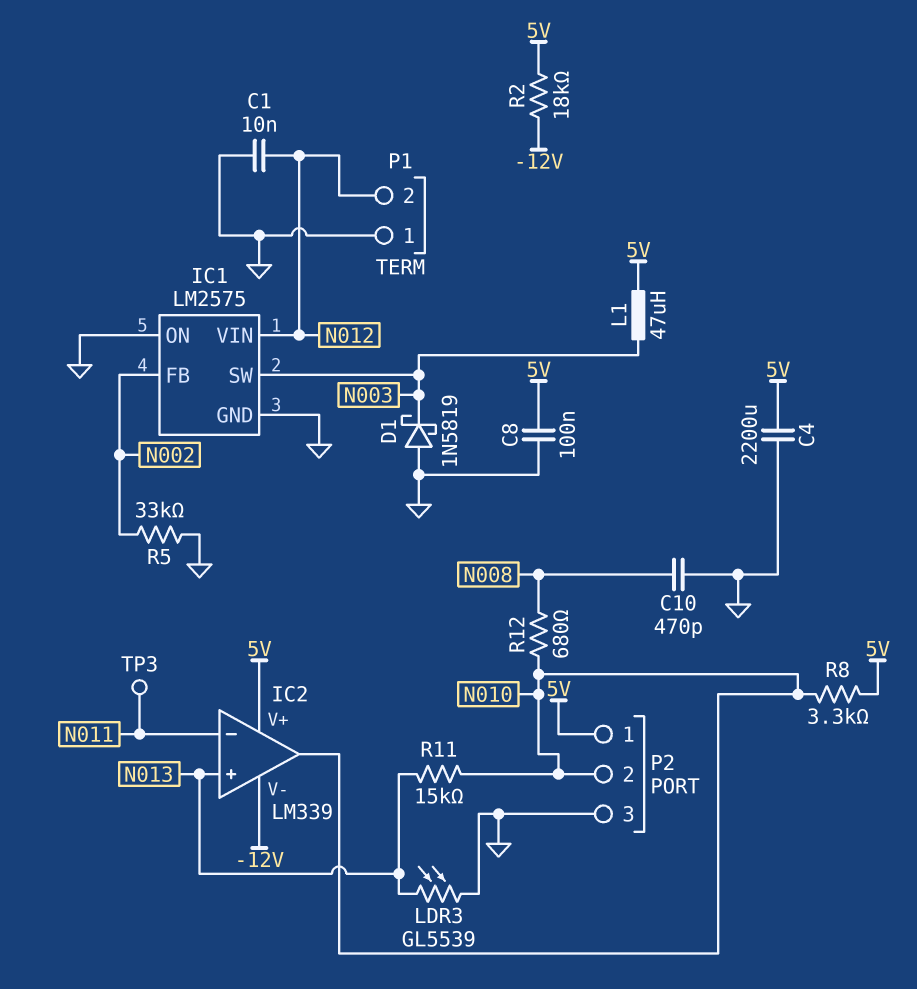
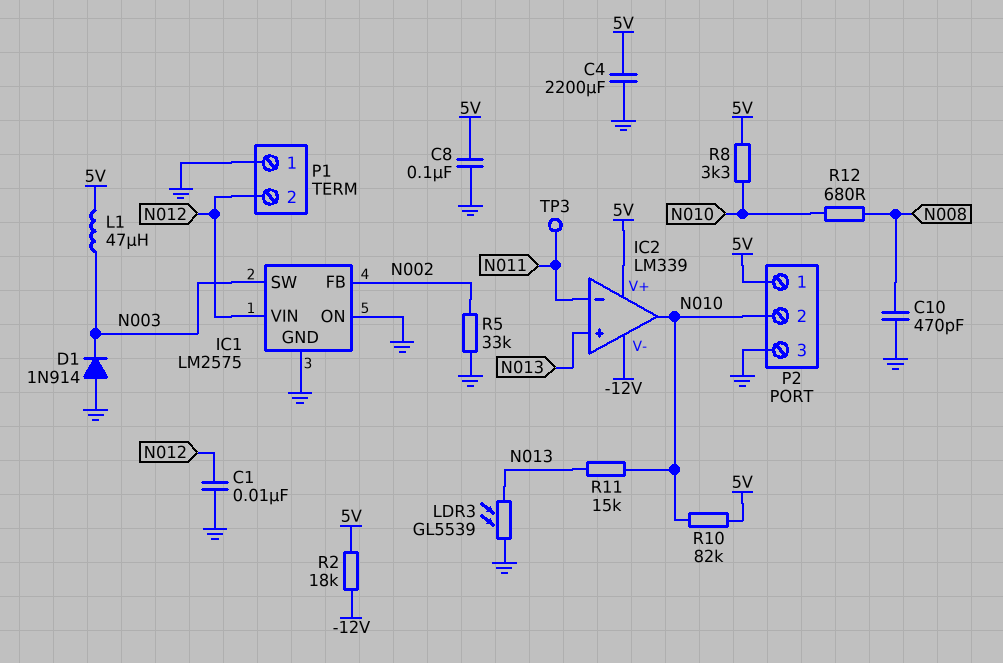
D1: schottky 1N5819 (A GND, K N003) -> diode 1N914 (A GND, K N003)
R10: none -> 82k (5V, N010)

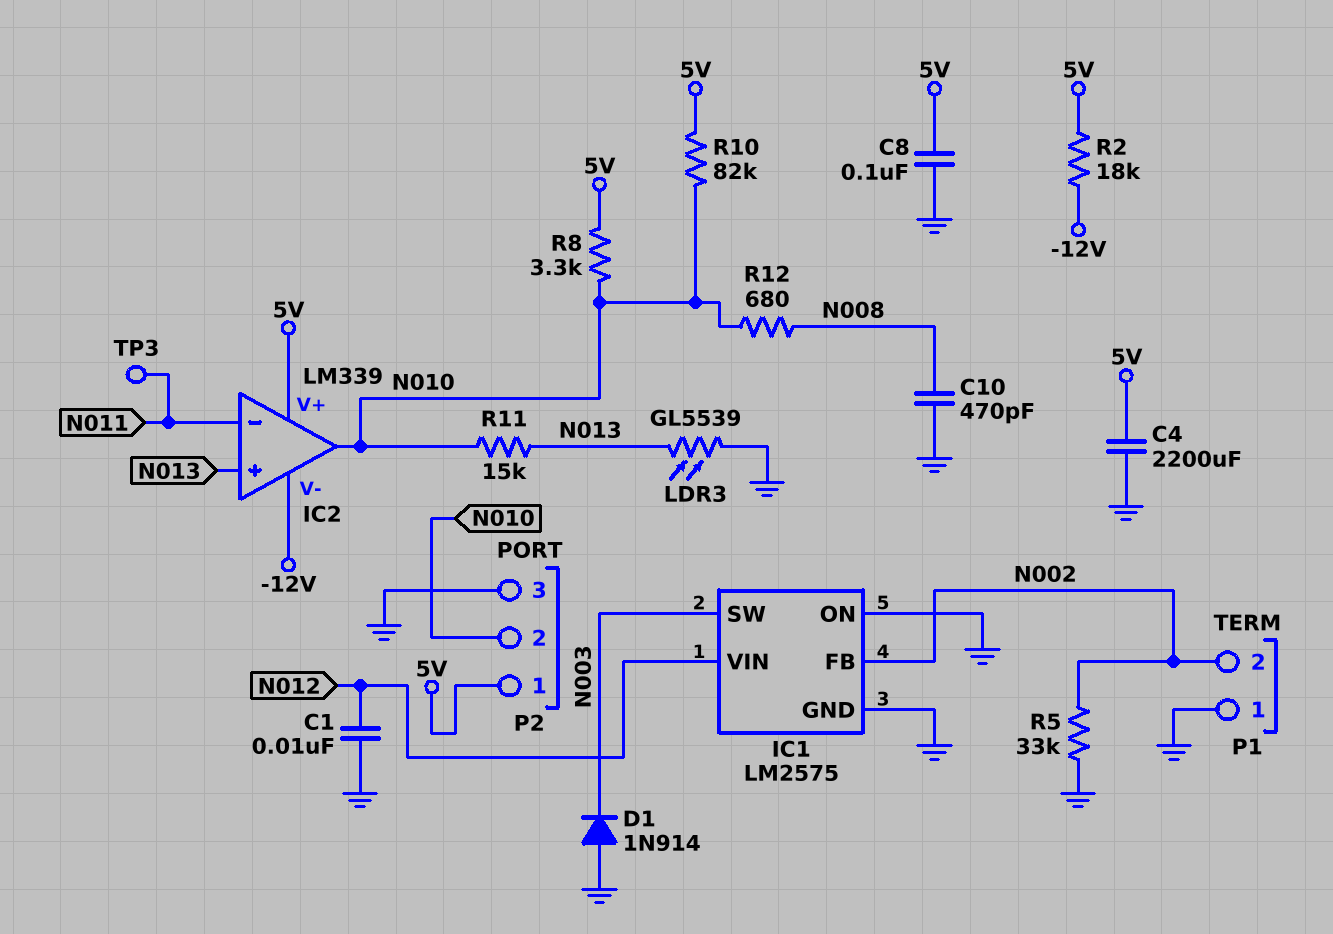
L1: 47uH (5V, N003) -> none
P1 pin 2: N012 -> N002

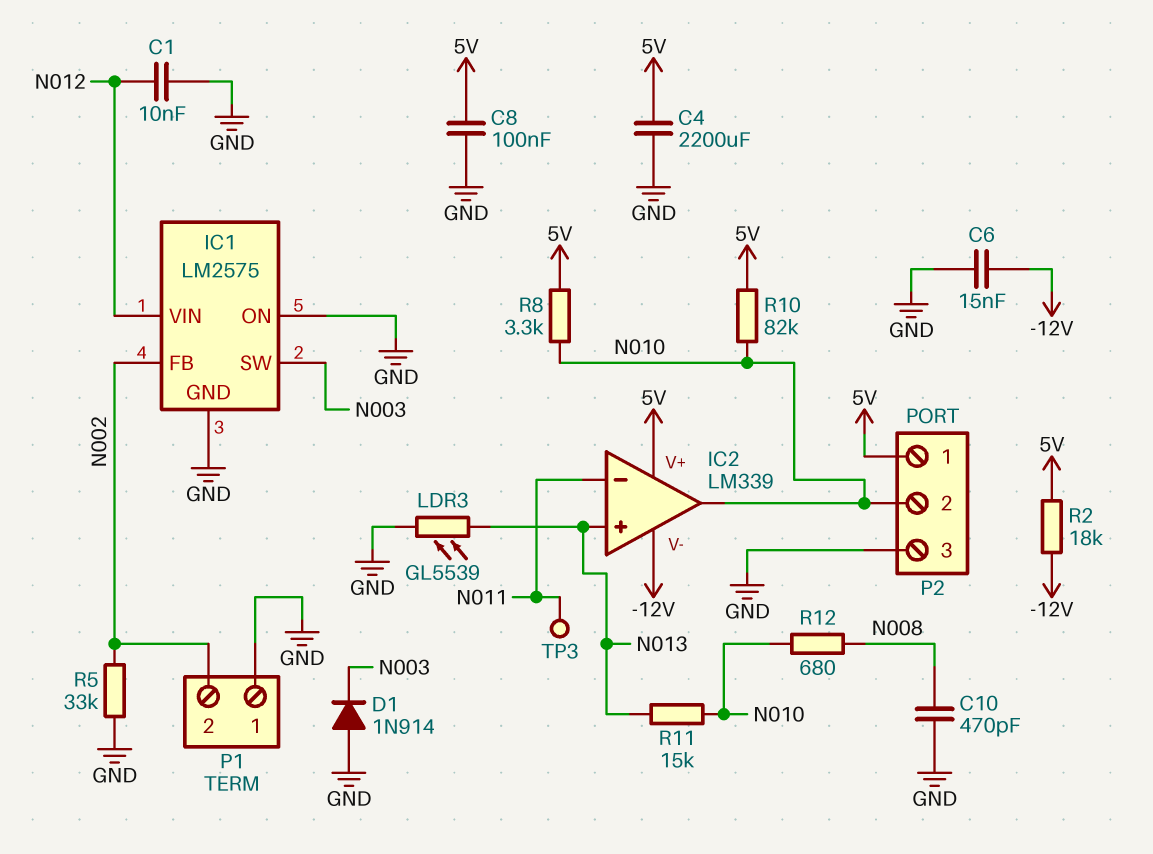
C6: none -> 15nF (-12V, GND)

